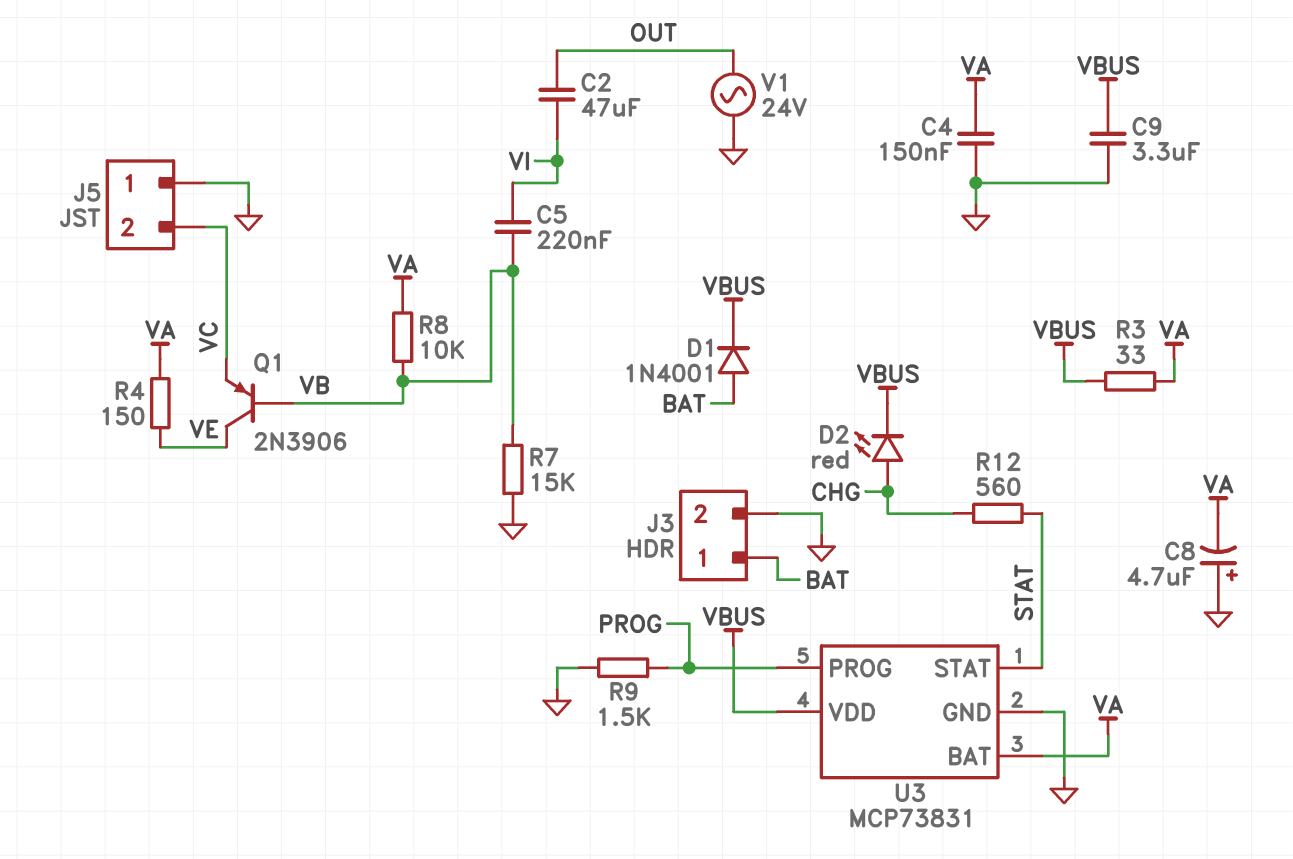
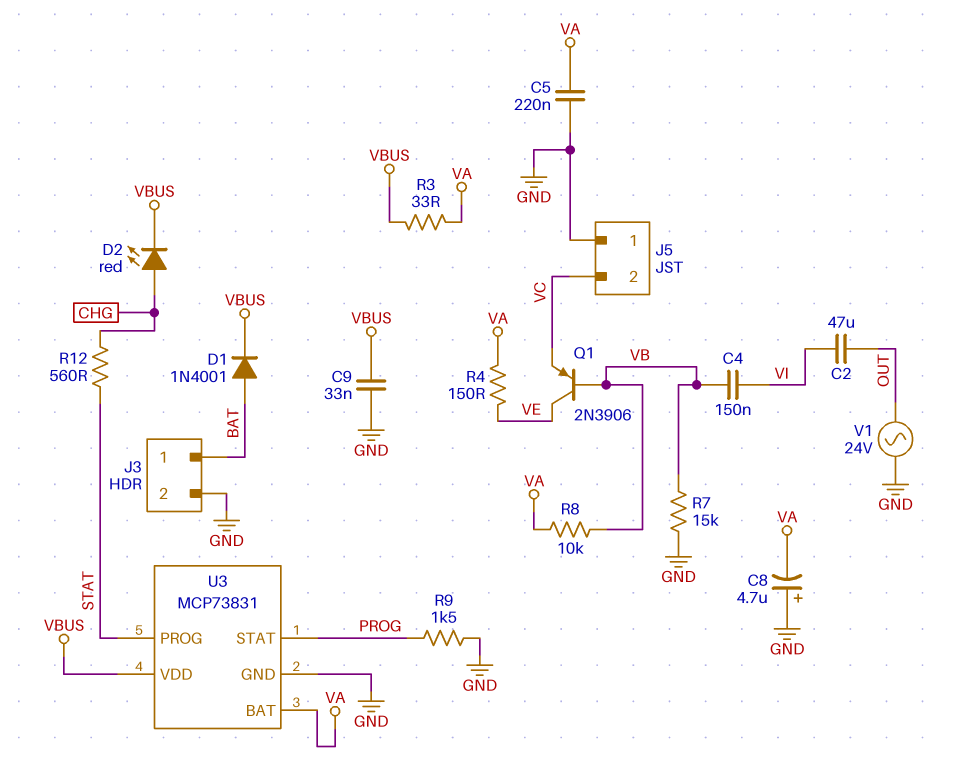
C4: 150nF (GND, VA) -> 150nF (VB, VI)
C5: 220nF (VB, VI) -> 220nF (GND, VA)
C9: 3.3uF (GND, VBUS) -> 33nF (GND, VBUS)
U3 pin PROG: PROG -> STAT
U3 pin STAT: STAT -> PROG

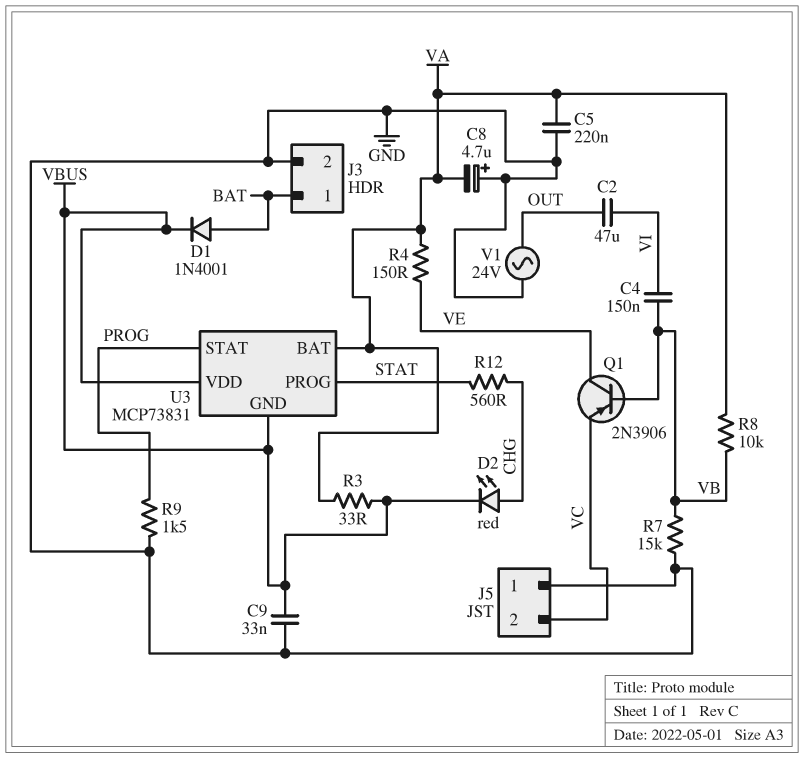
U3 pin GND: GND -> VBUS

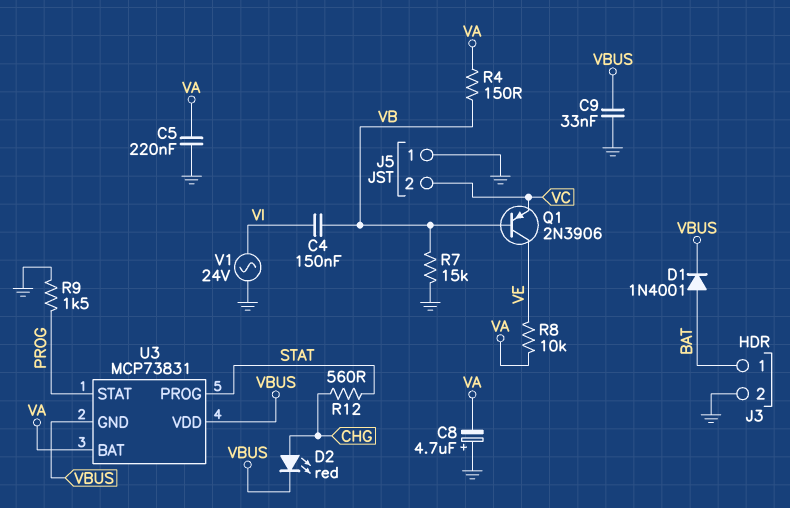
C2: 47uF (OUT, VI) -> none
R3: 33 (VA, VBUS) -> none
R4: 150 (VA, VE) -> 150 (VA, VB)
R8: 10k (VA, VB) -> 10k (VA, VE)
V1: AC 24V (GND, OUT) -> AC 24V (GND, VI)

